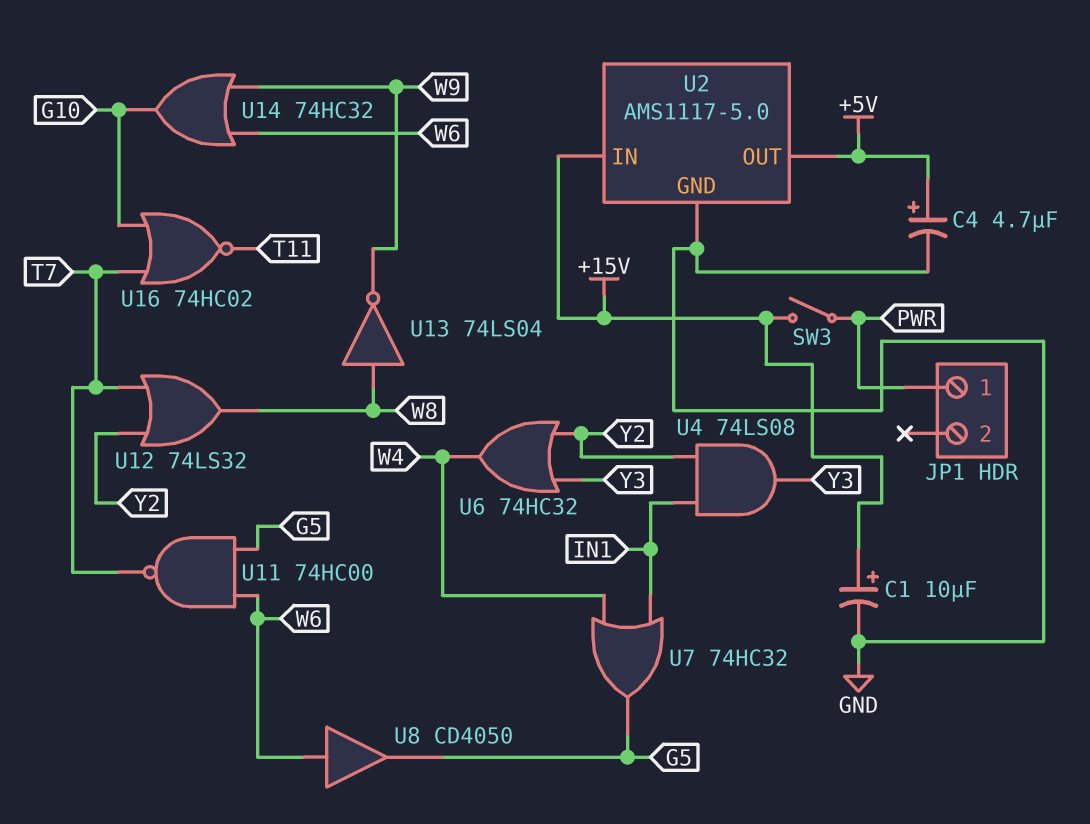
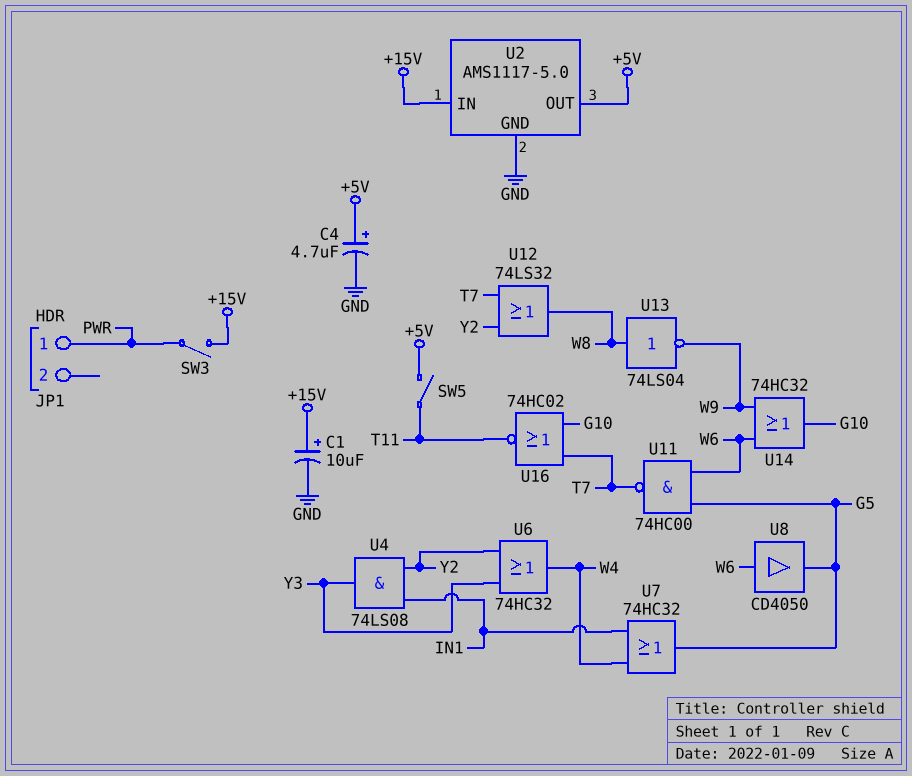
SW5: none -> switch (+5V, T11)

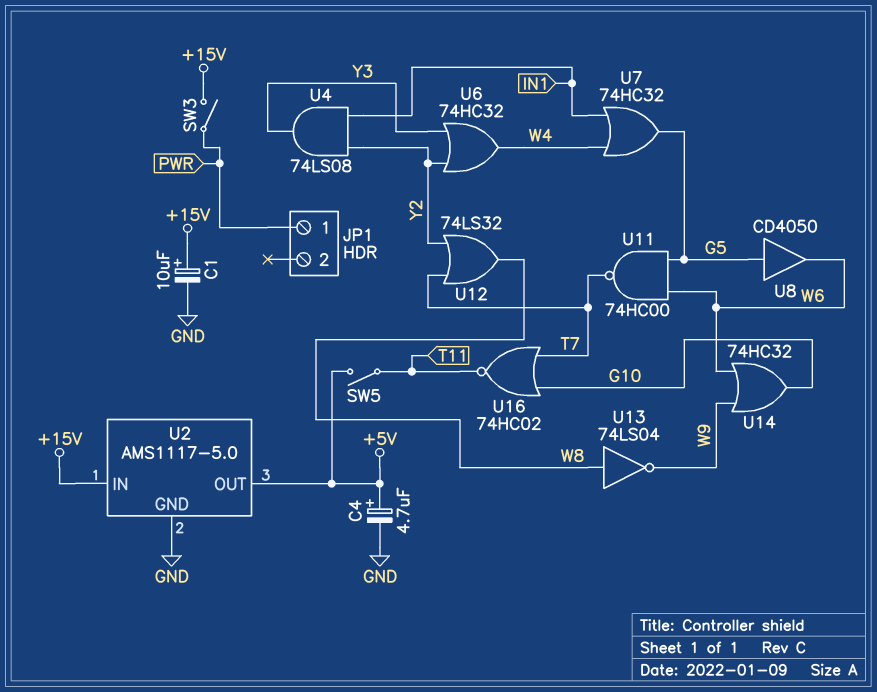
U8: buffer CD4050 (in W6, out G5) -> buffer CD4050 (in G5, out W6)

